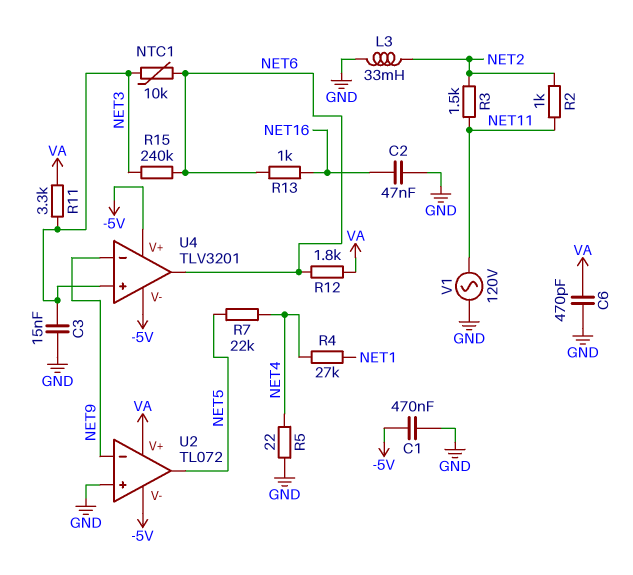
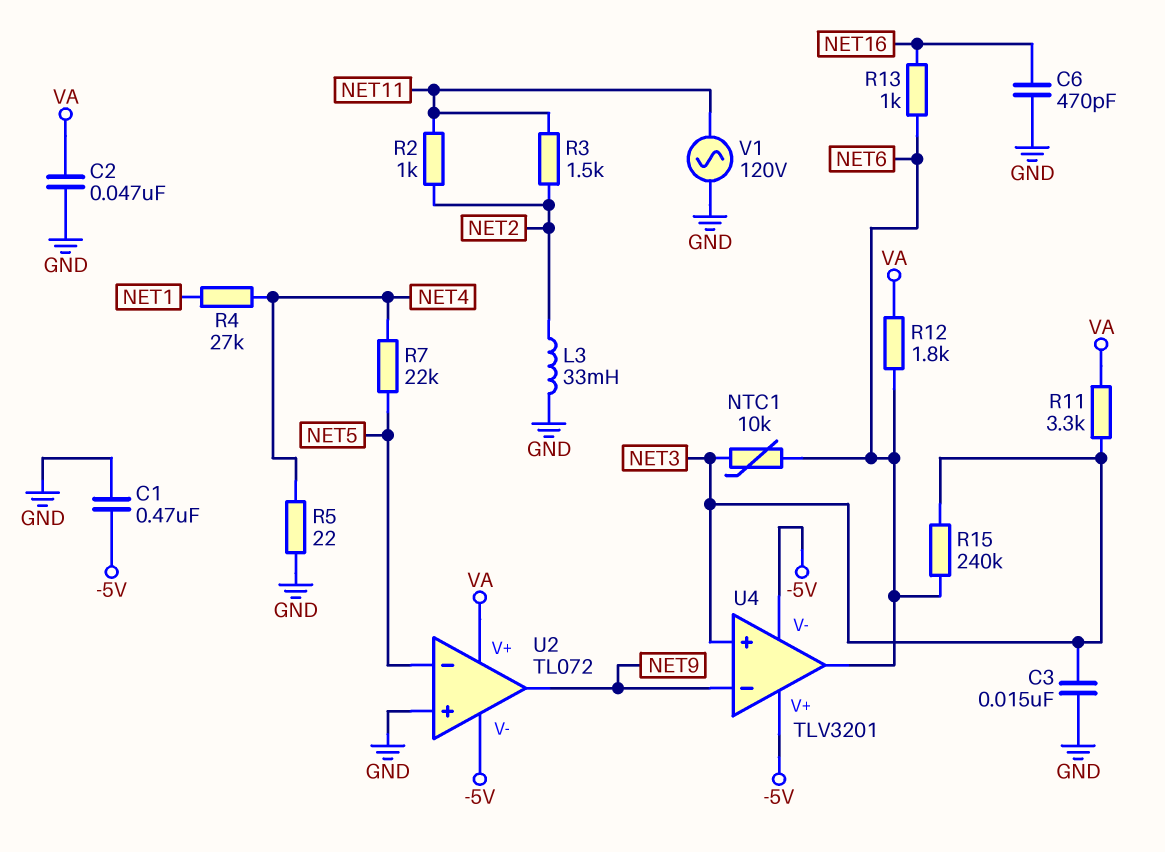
C2: 47nF (GND, NET16) -> 47nF (GND, VA)
C6: 470pF (GND, VA) -> 470pF (GND, NET16)
U2 pin in-: NET9 -> NET5
U2 pin out: NET5 -> NET9

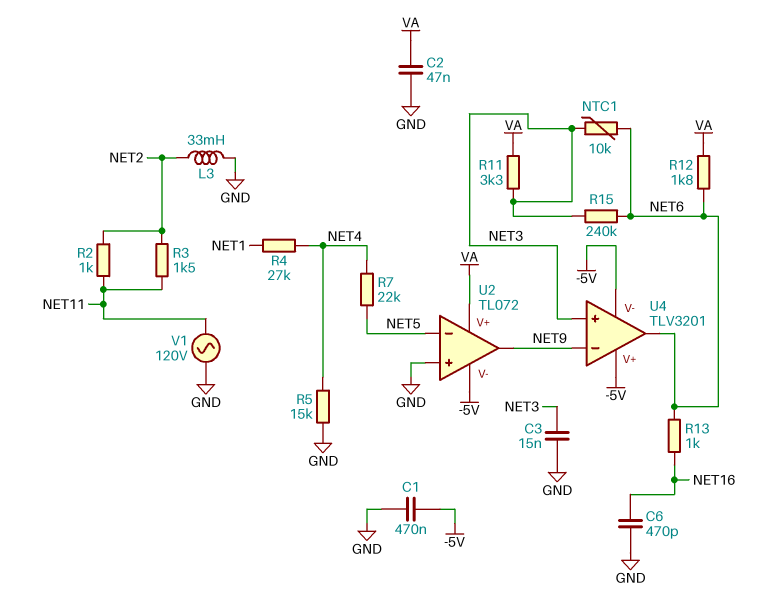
R5: 22 (GND, NET4) -> 15k (GND, NET4)

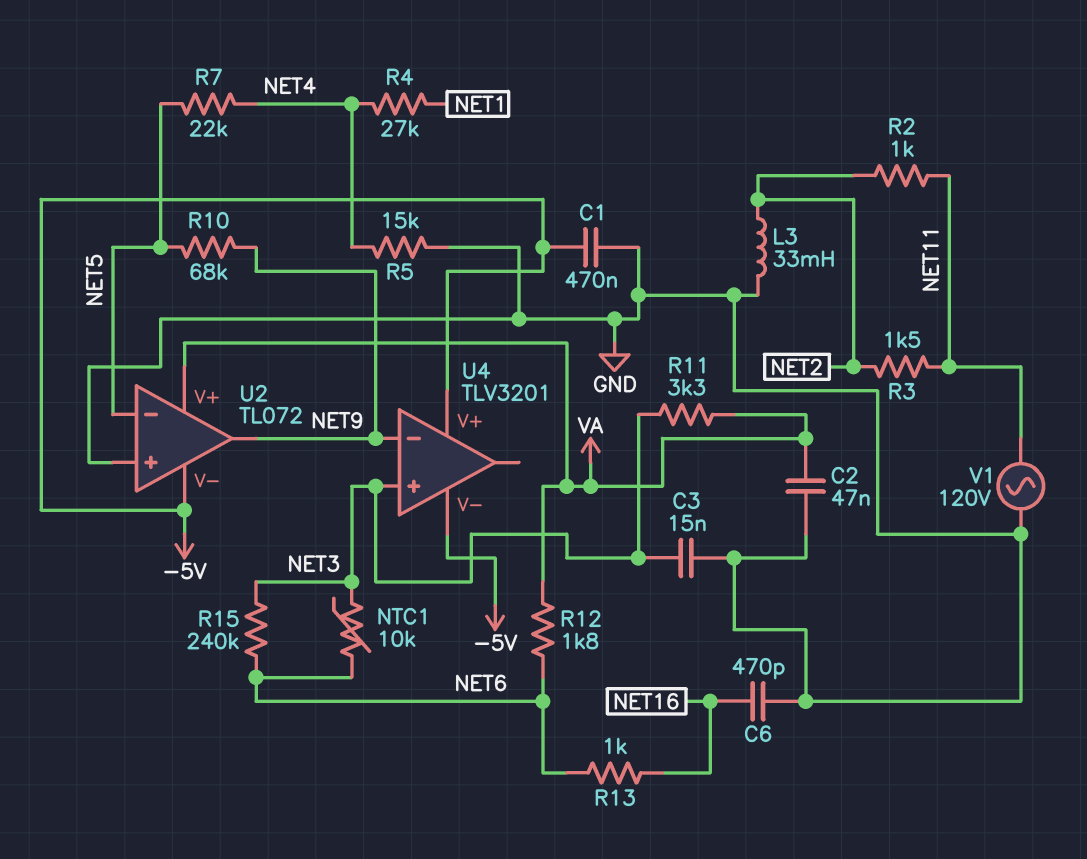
R10: none -> 68k (NET5, NET9)
U4 pin out: NET6 -> none

